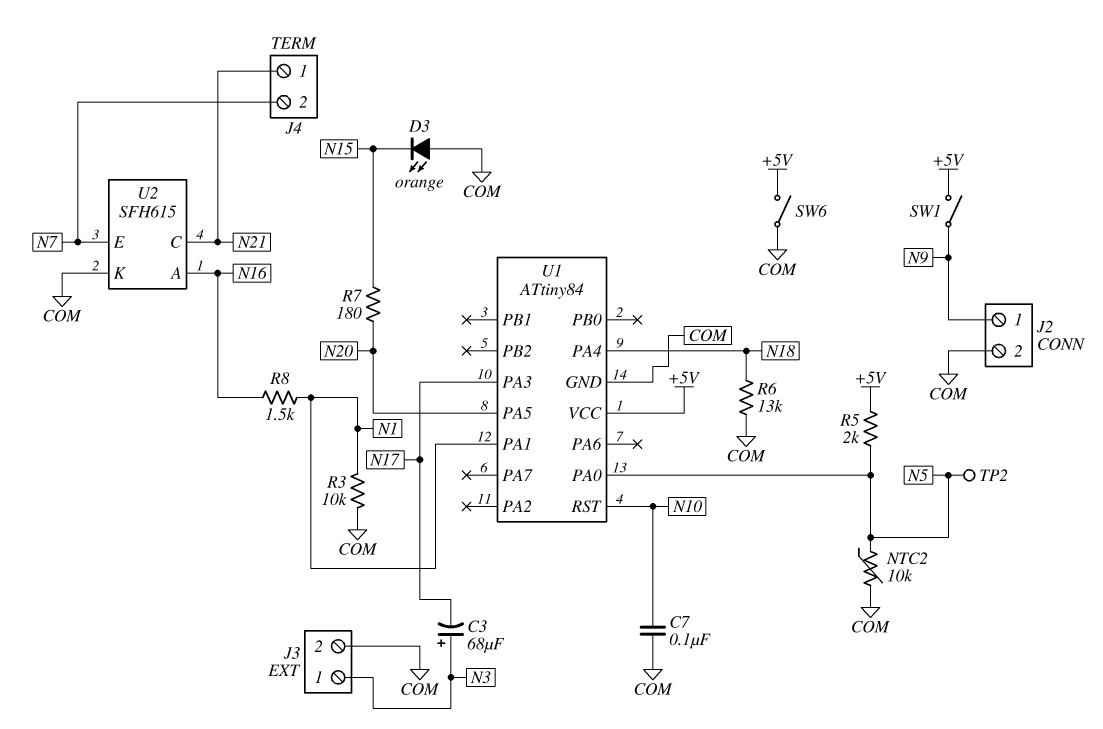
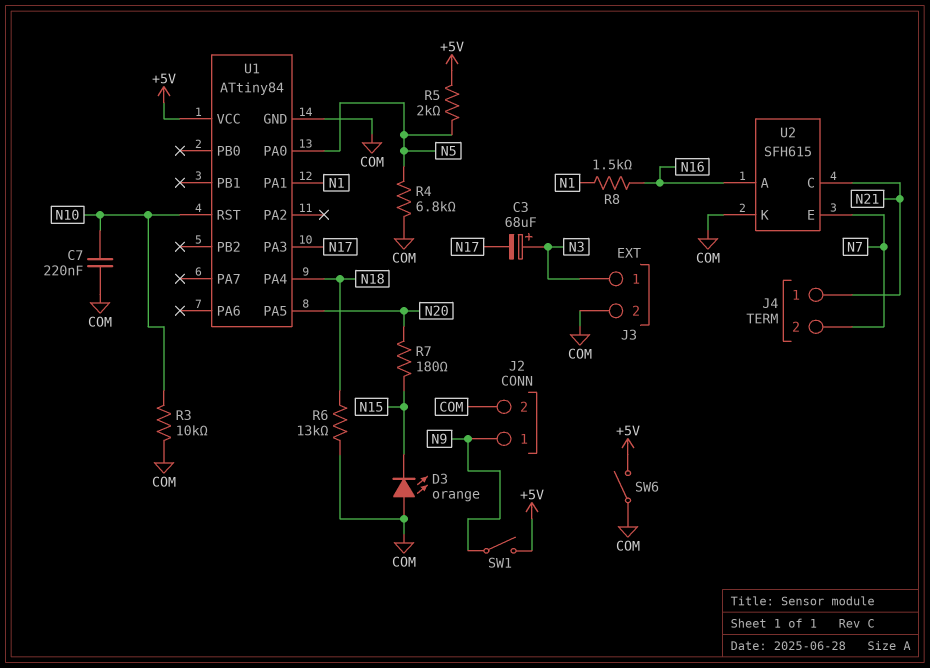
C7: 100nF (COM, N10) -> 220nF (COM, N10)
NTC2: 10k (COM, N5) -> none
R3: 10k (COM, N1) -> 10k (COM, N10)
R4: none -> 6.8k (COM, N5)
TP2: test point (N5) -> none

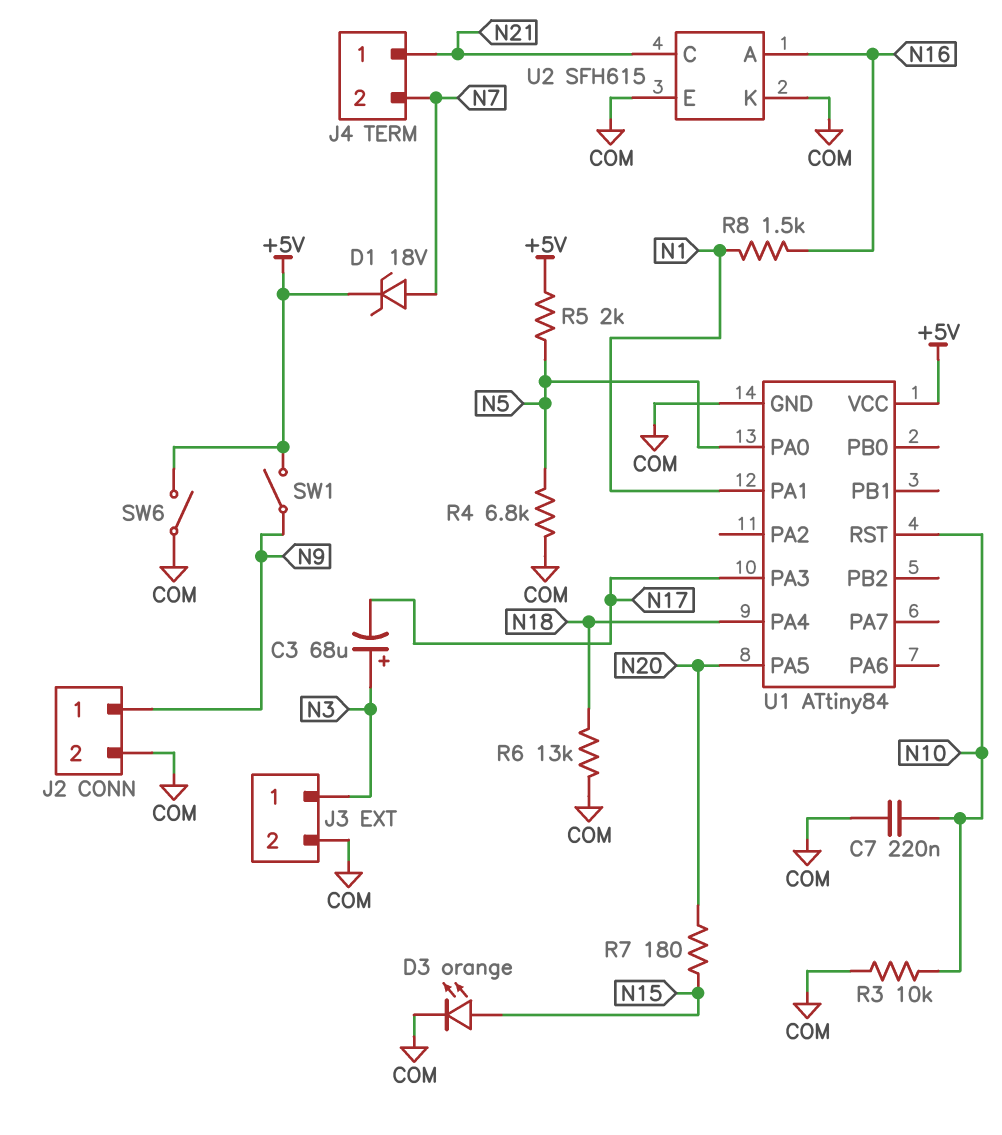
D1: none -> zener 18V (A N7, K +5V)
D3: LED orange (A COM, K N15) -> LED orange (A N15, K COM)
U2 pin E: N7 -> COM

